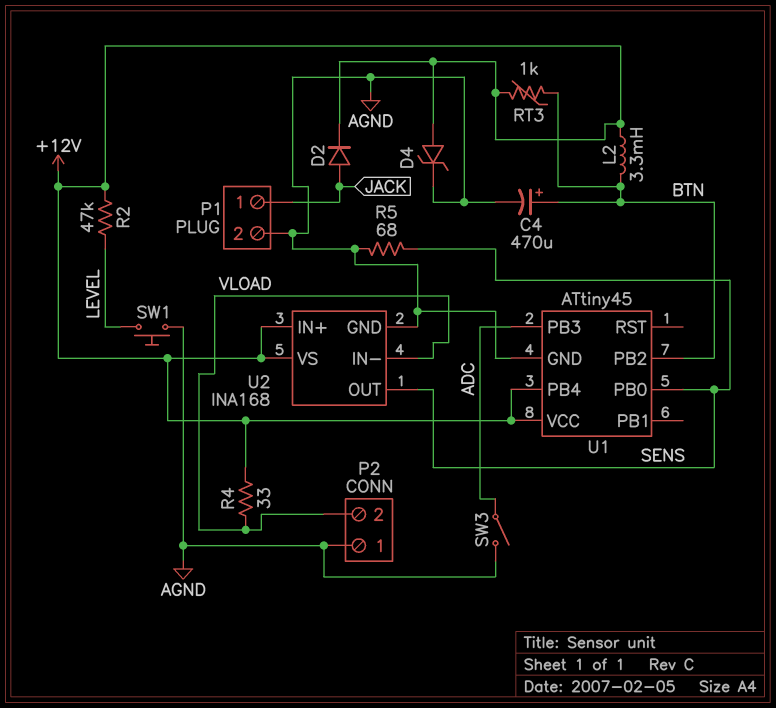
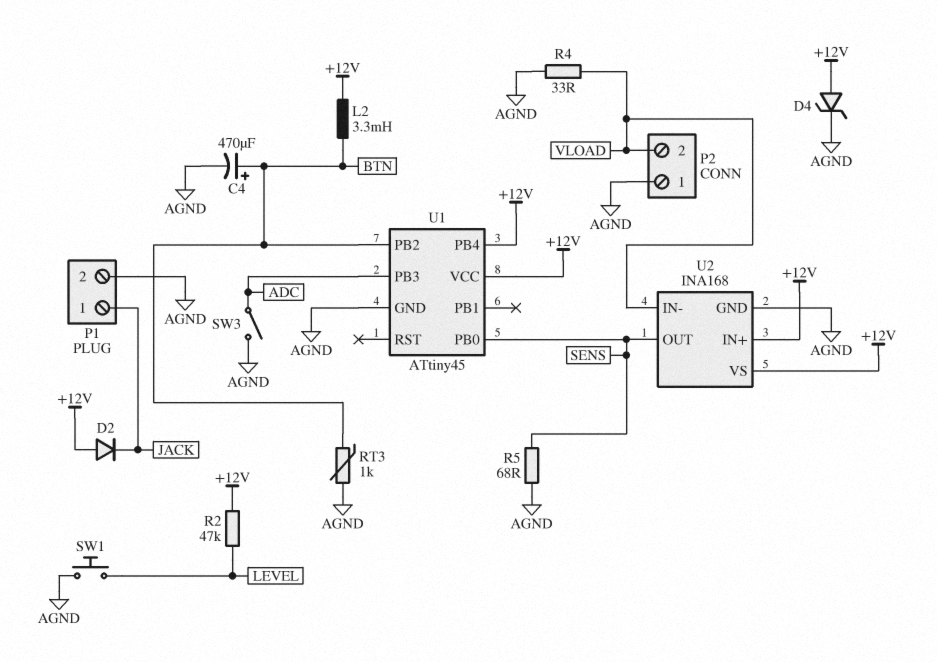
D2: diode (A JACK, K +12V) -> diode (A +12V, K JACK)
R4: 33 (+12V, VLOAD) -> 33 (AGND, VLOAD)
RT3: 1k (+12V, BTN) -> 1k (AGND, BTN)

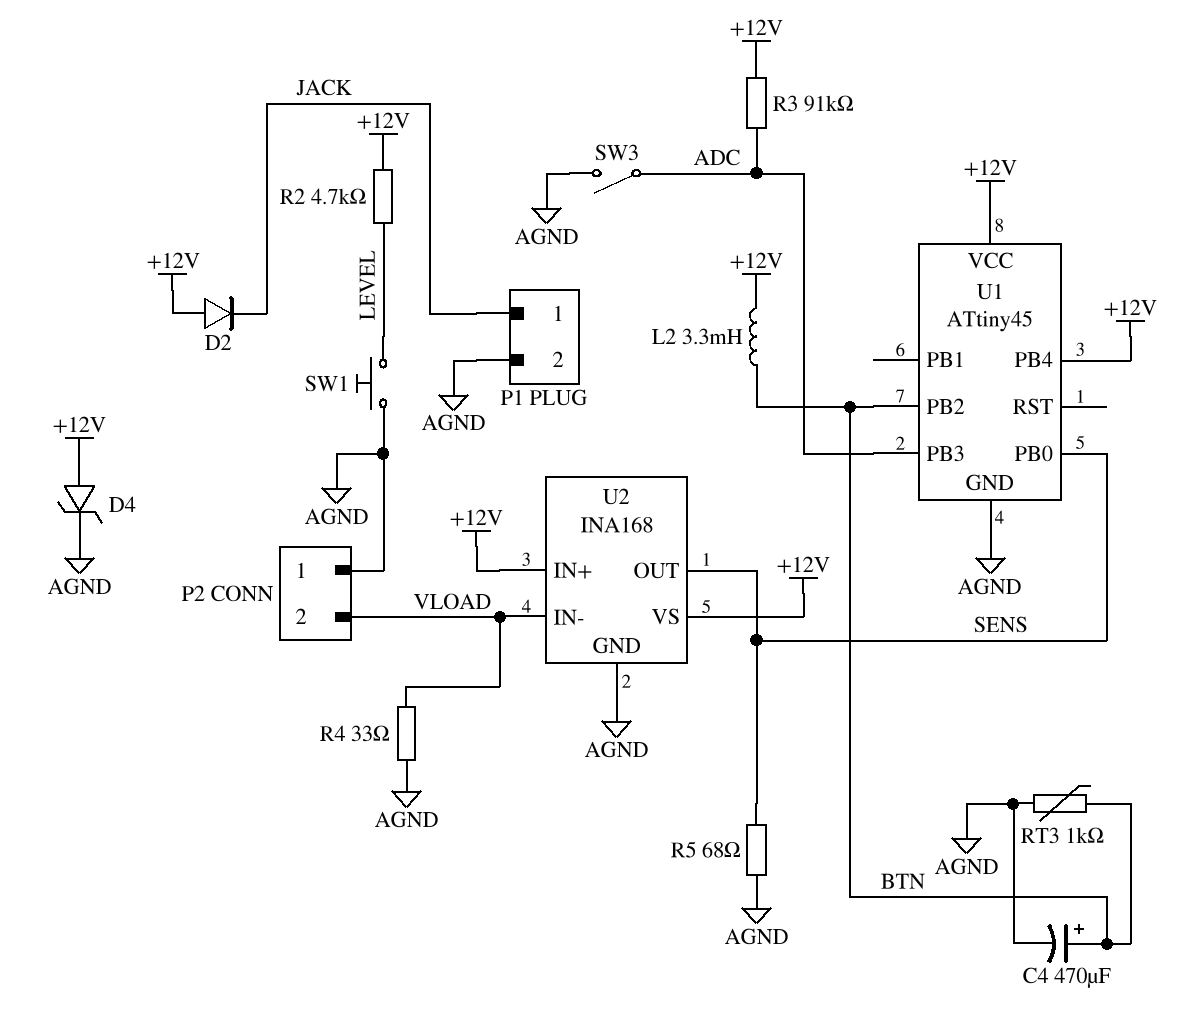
R2: 47k (+12V, LEVEL) -> 4.7k (+12V, LEVEL)
R3: none -> 91k (+12V, ADC)

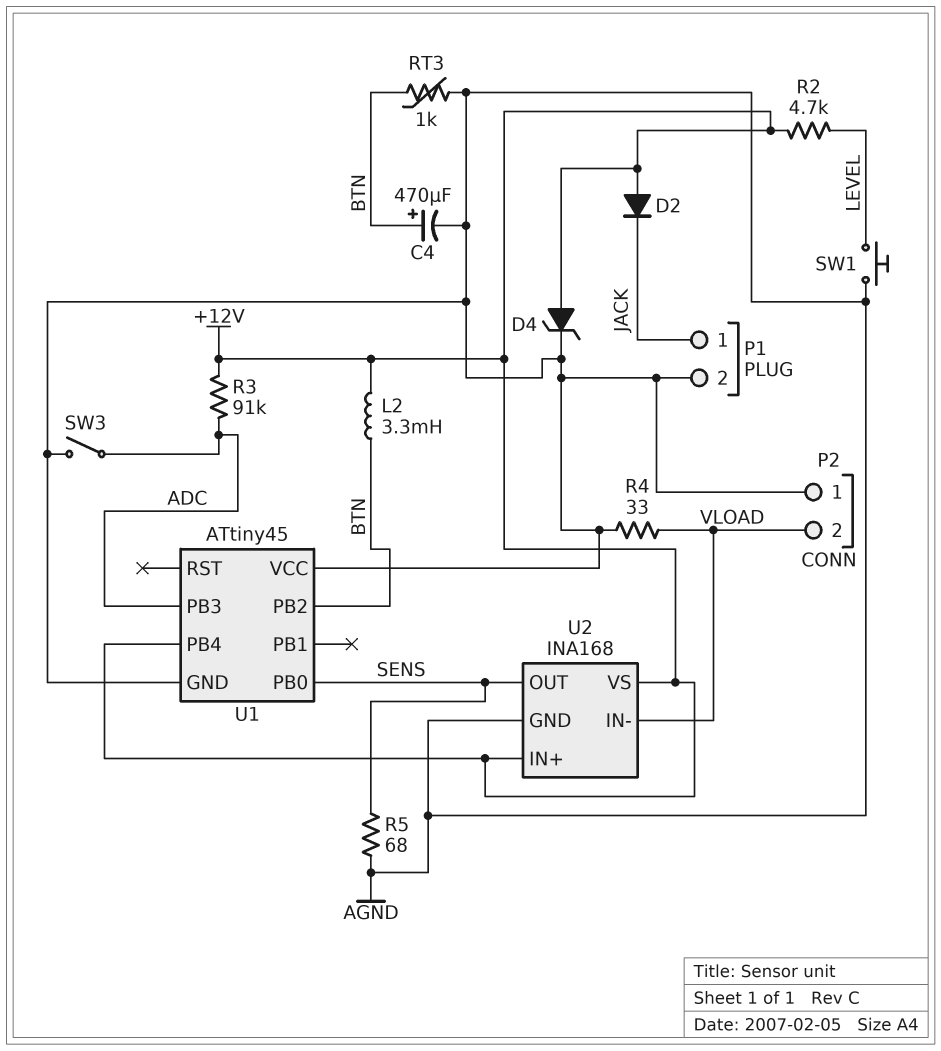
U1 pin VCC: +12V -> AGND

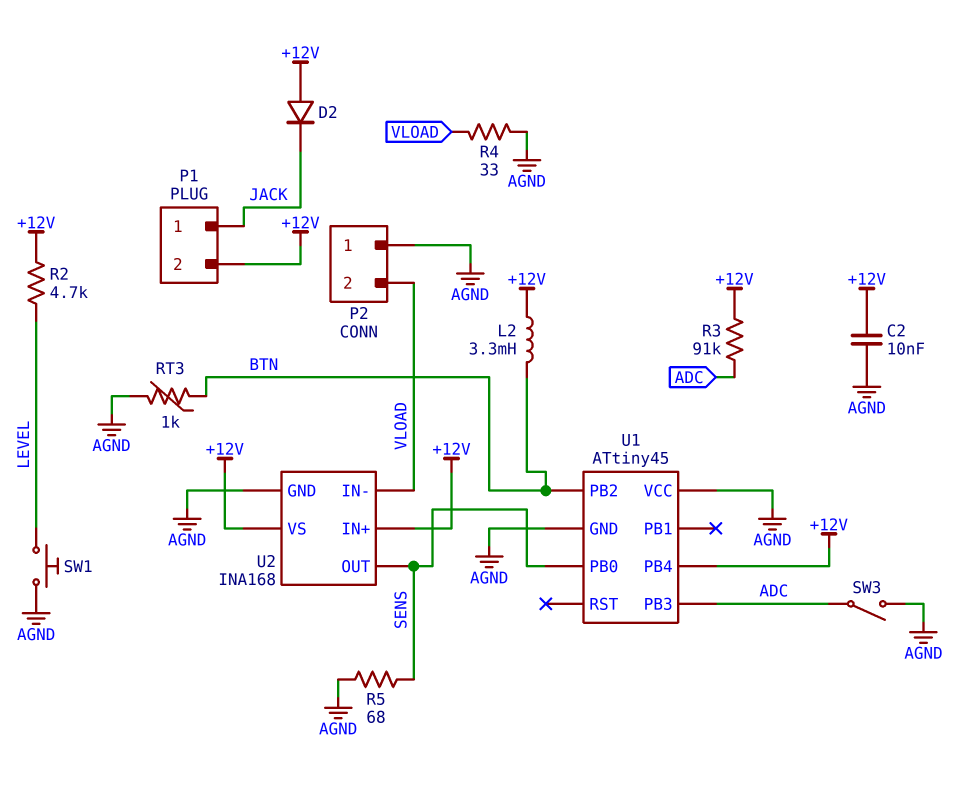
C2: none -> 10nF (+12V, AGND)
C4: 470uF (plus BTN, minus AGND) -> none
D4: zener (A +12V, K AGND) -> none
P1 pin 2: AGND -> +12V

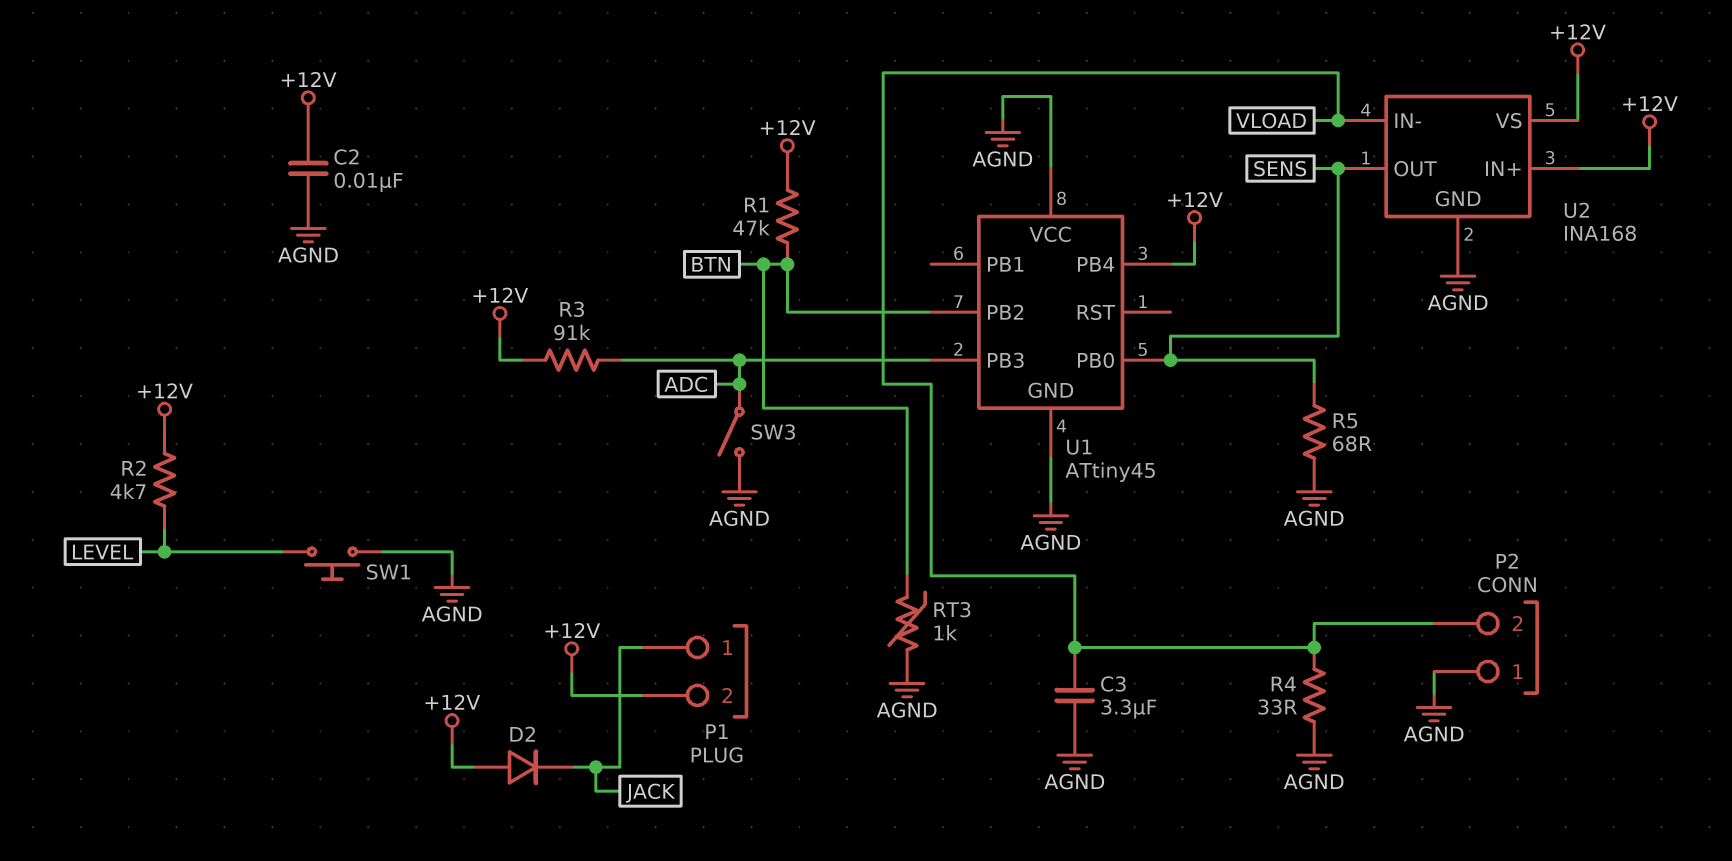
C3: none -> 3.3uF (AGND, VLOAD)
L2: 3.3mH (+12V, BTN) -> none
R1: none -> 47k (+12V, BTN)

